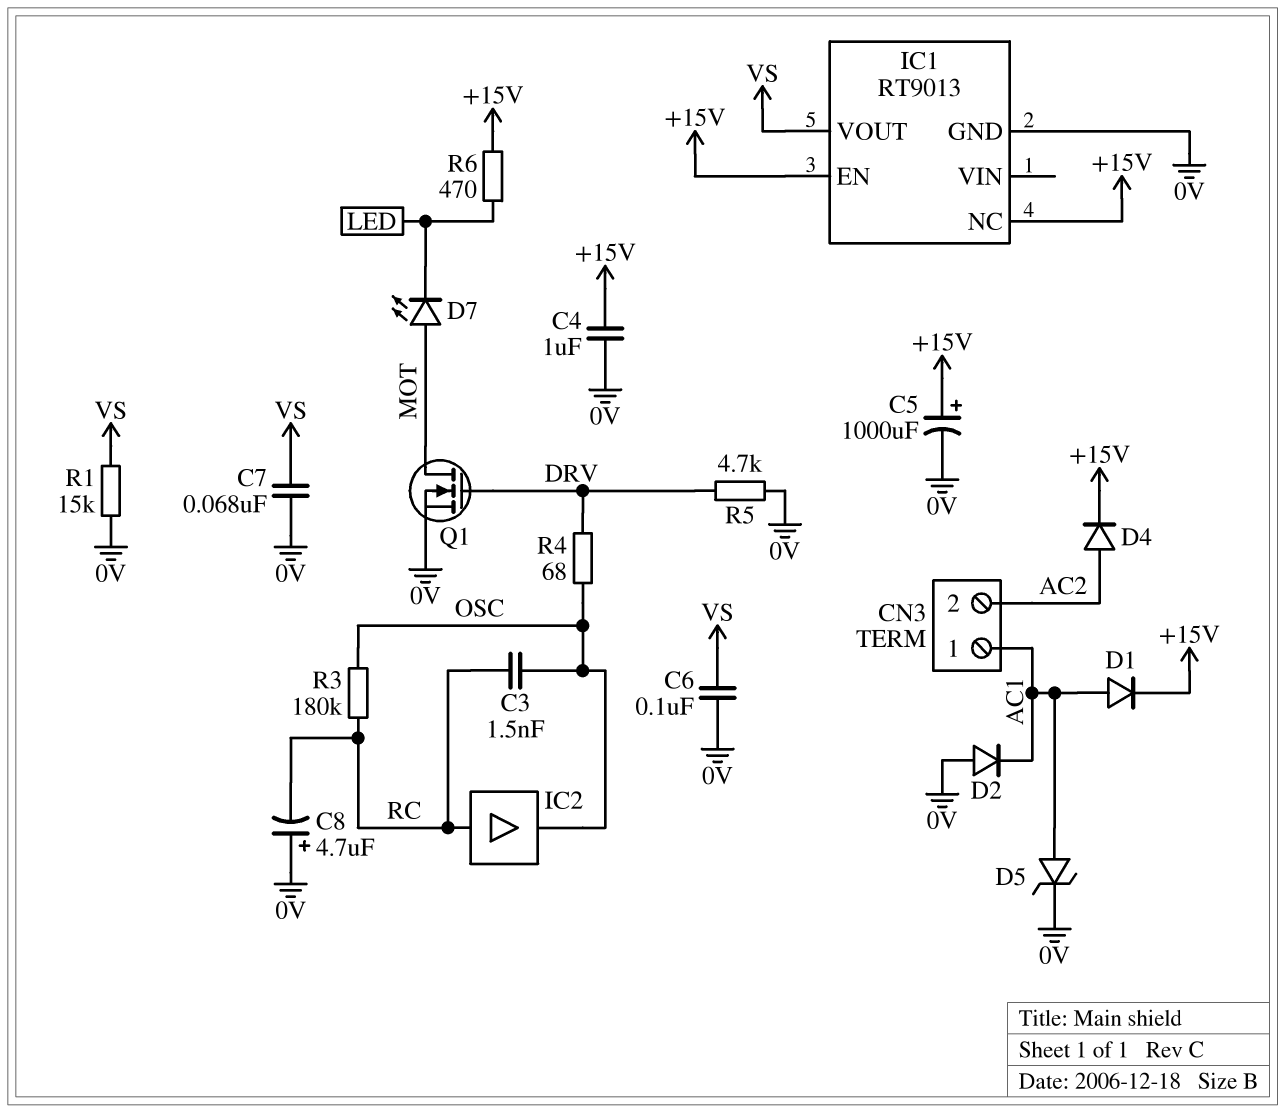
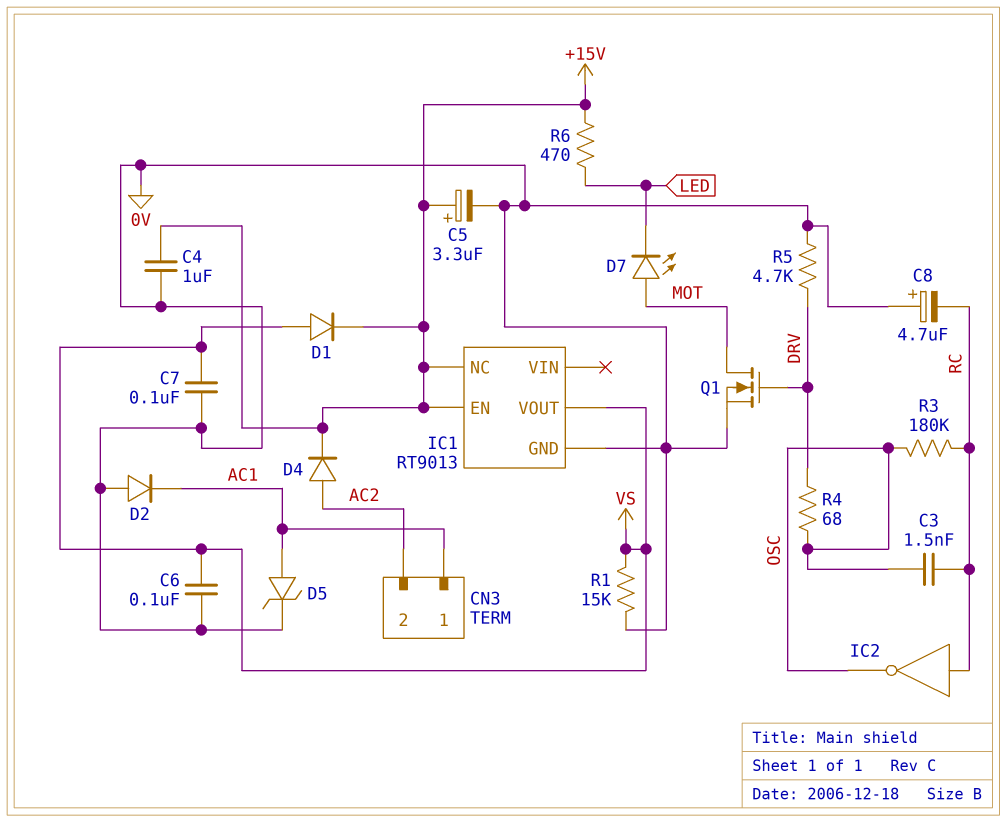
C5: 1000uF (plus +15V, minus 0V) -> 3.3uF (plus +15V, minus 0V)
C7: 68nF (0V, VS) -> 100nF (0V, VS)
D1: diode (A AC1, K +15V) -> diode (A VS, K +15V)
IC2: buffer (in RC, out OSC) -> NOT (in RC, out OSC)

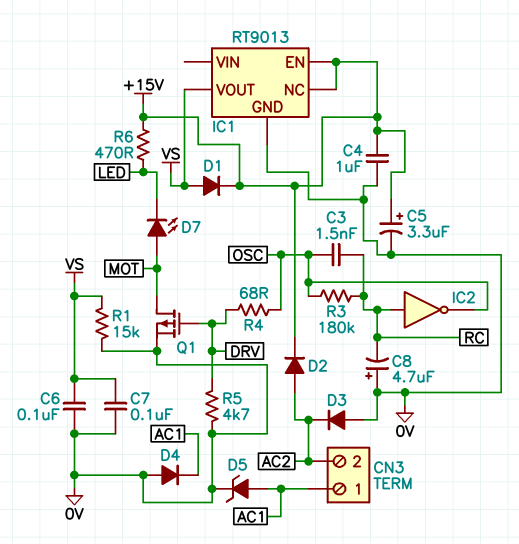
D2: diode (A 0V, K AC1) -> diode (A AC2, K +15V)
D3: none -> diode (A 0V, K AC2)
D4: diode (A AC2, K +15V) -> diode (A 0V, K AC1)
Q1: NMOS (G DRV, D MOT, S 0V) -> PMOS (G DRV, D MOT, S 0V)

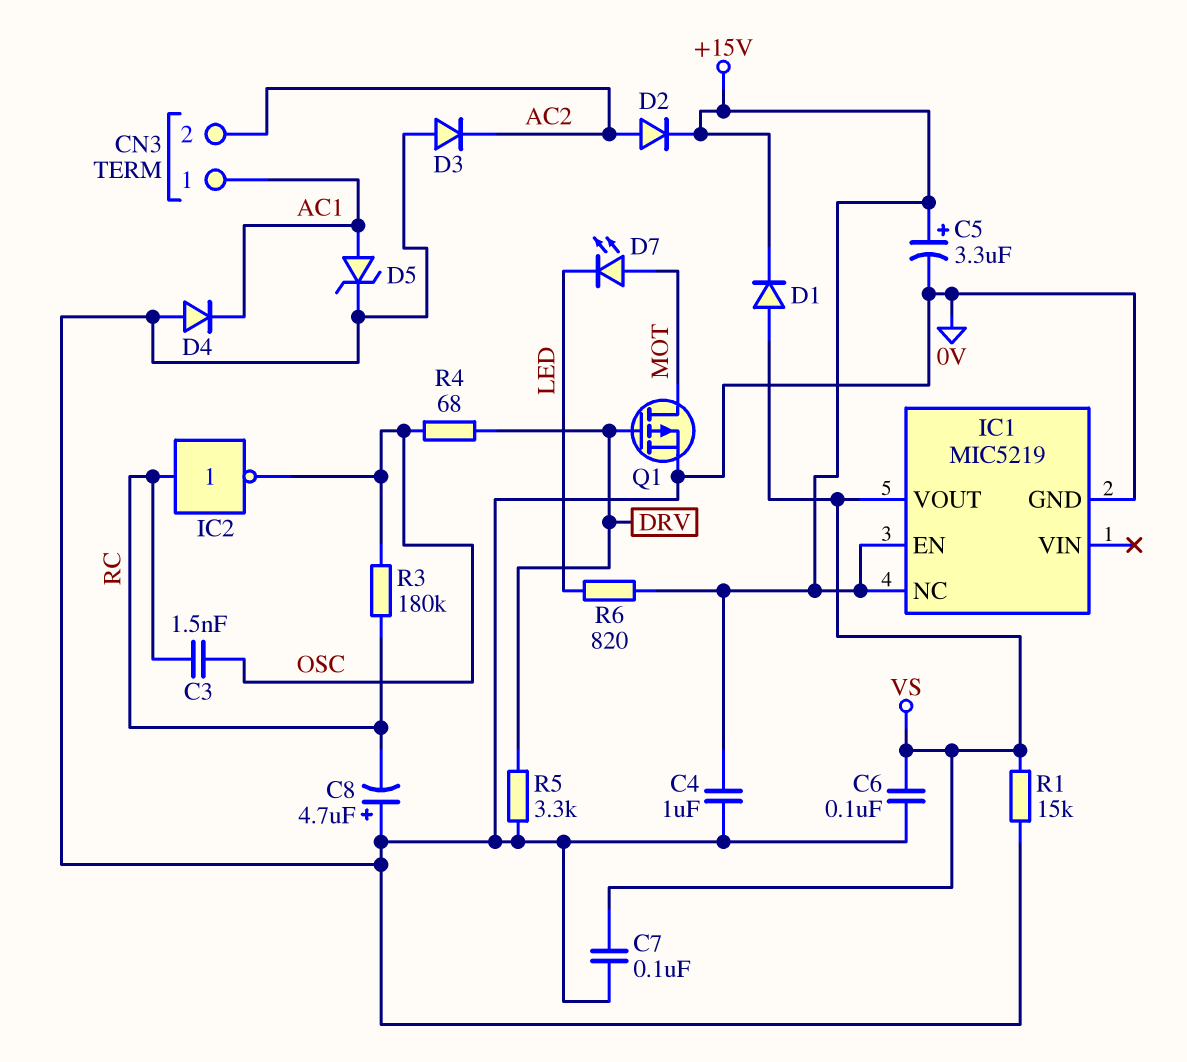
IC1: RT9013 -> MIC5219
R5: 4.7k (0V, DRV) -> 3.3k (0V, DRV)
R6: 470 (+15V, LED) -> 820 (+15V, LED)

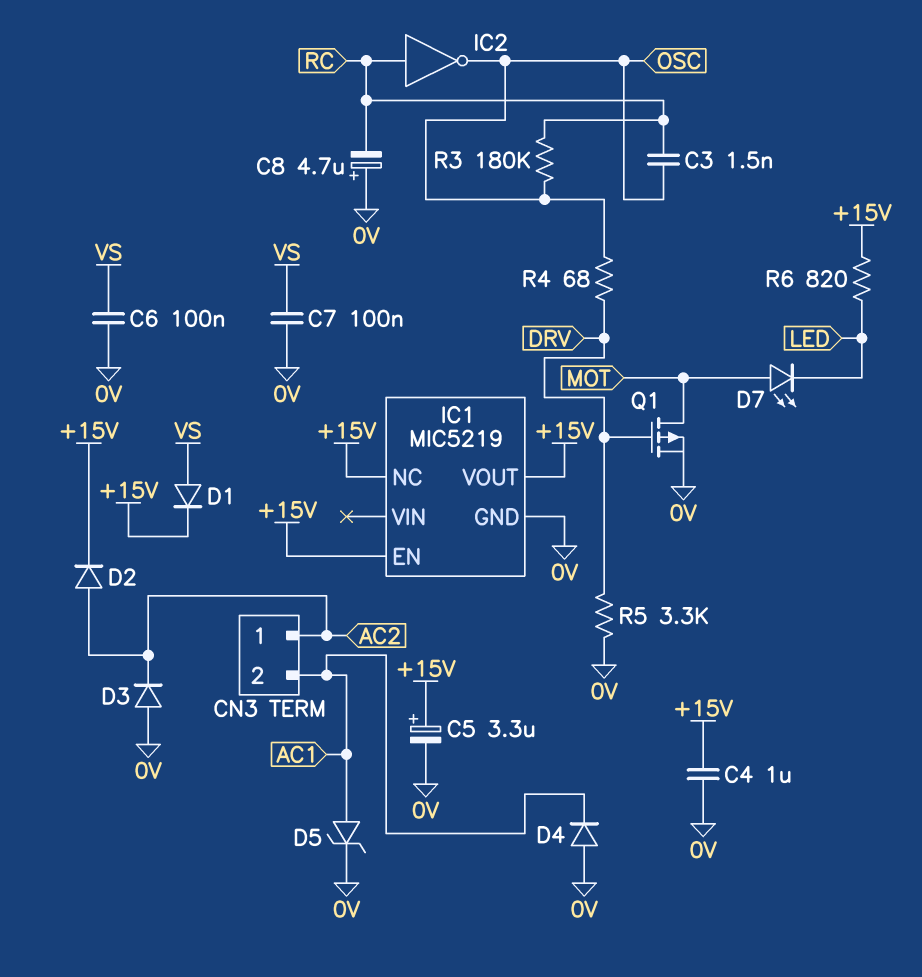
CN3 pin 1: AC1 -> AC2
CN3 pin 2: AC2 -> AC1
IC1 pin VOUT: VS -> +15V
R1: 15k (0V, VS) -> none

